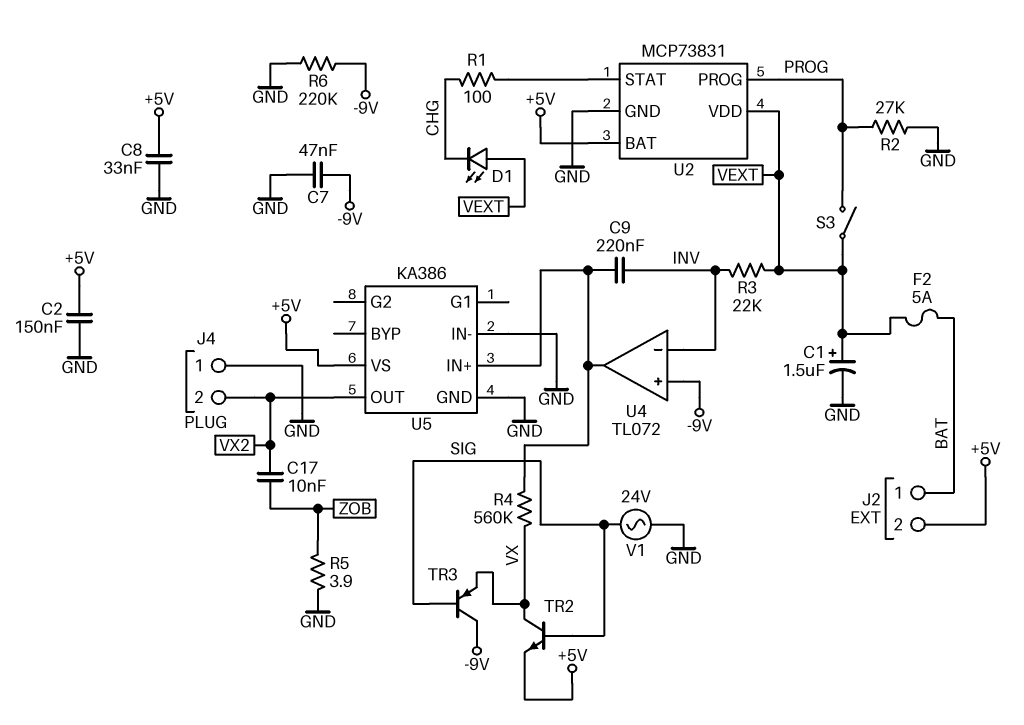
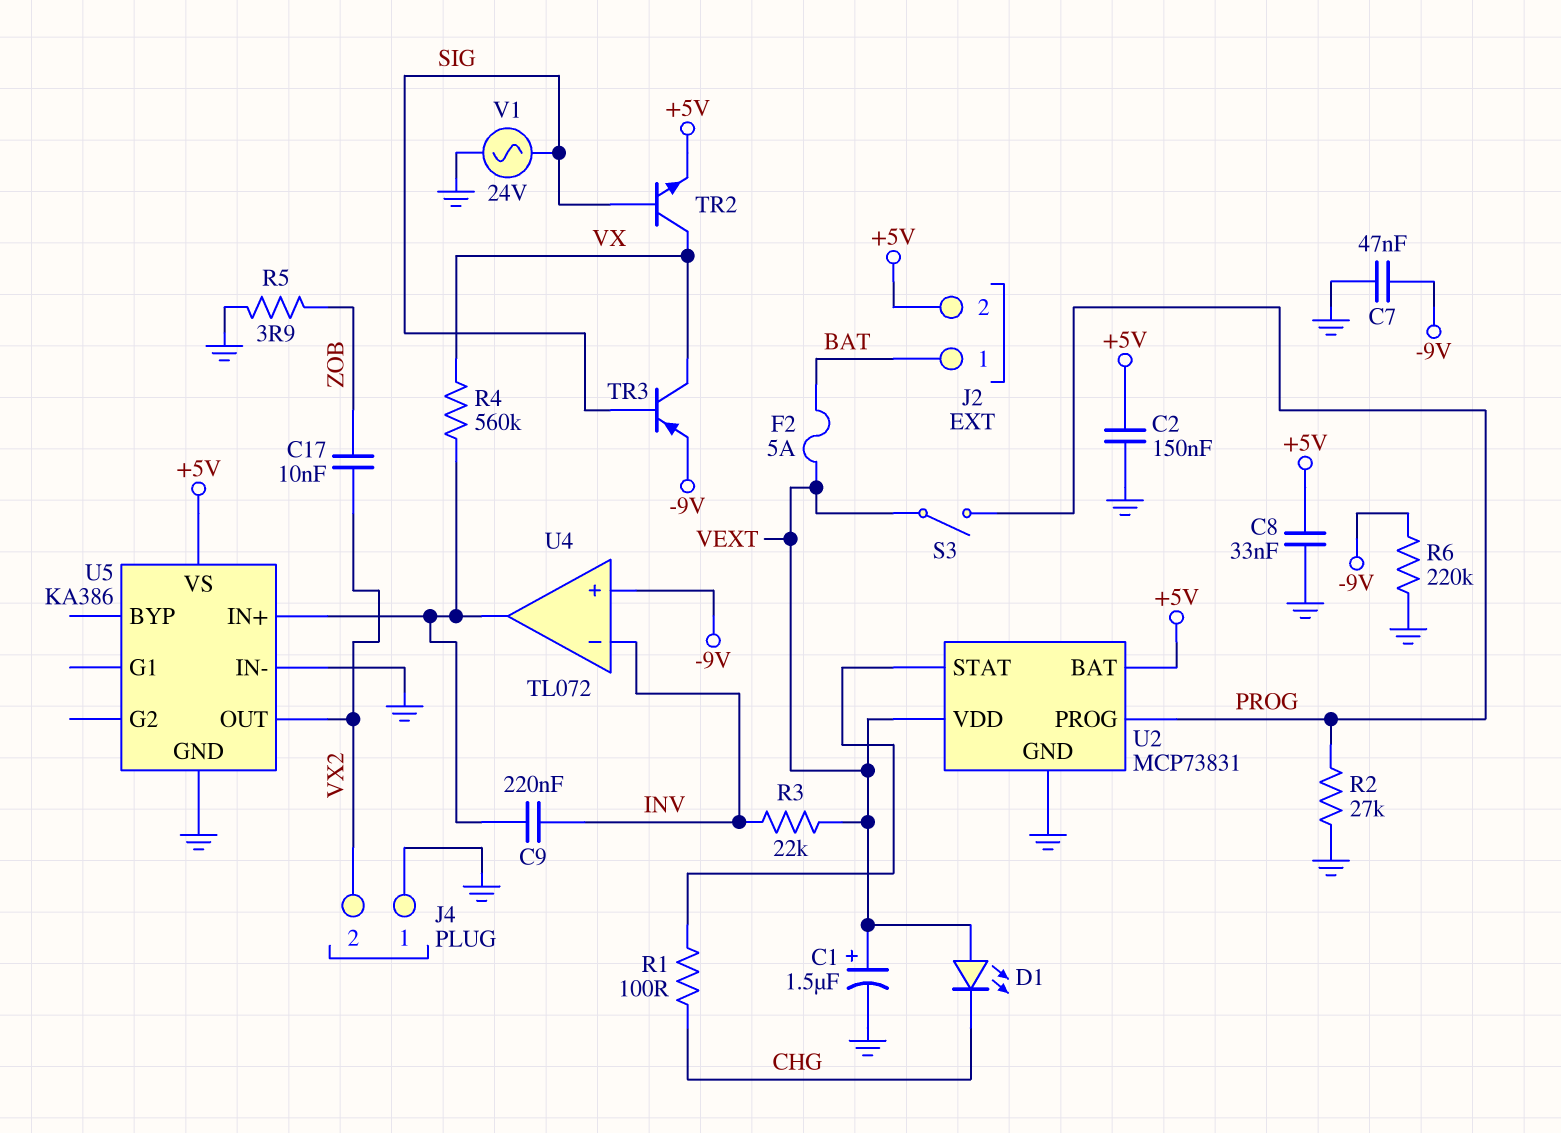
TR3: PNP (B SIG, C -9V, E VX) -> PNP (B SIG, C VX, E -9V)

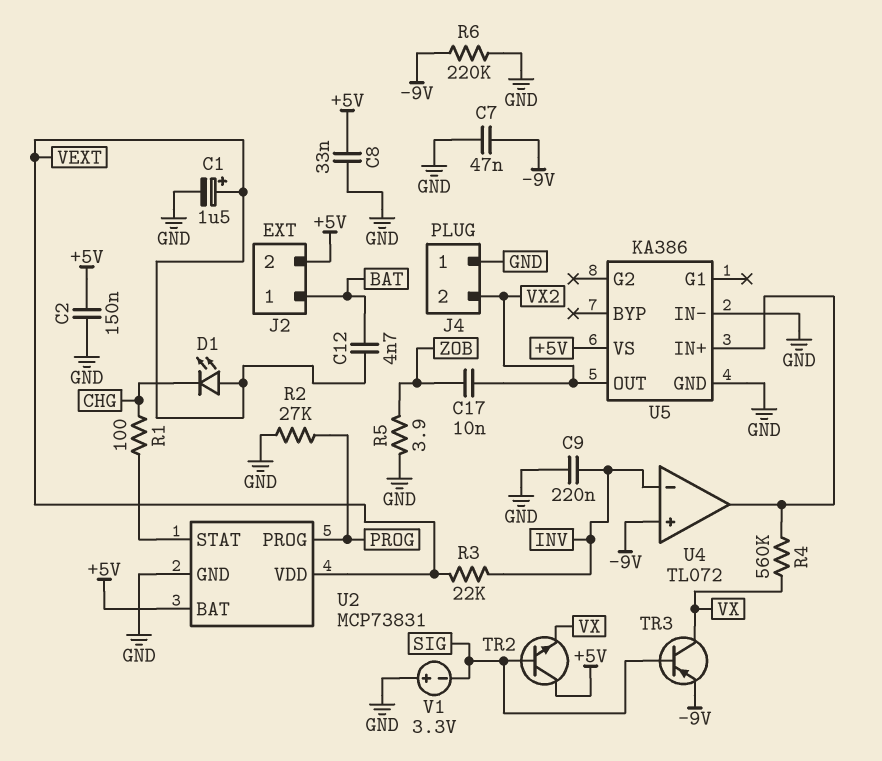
C9: 220nF (INV, U4/out) -> 220nF (GND, INV)
C12: none -> 4.7nF (BAT, VEXT)
F2: 5A (BAT, VEXT) -> none
S3: switch (PROG, VEXT) -> none
TR2: NPN (B SIG, C VX, E +5V) -> NPN (B SIG, C +5V, E VX)
V1: AC 24V (GND, SIG) -> 3.3V (plus GND, minus SIG)

